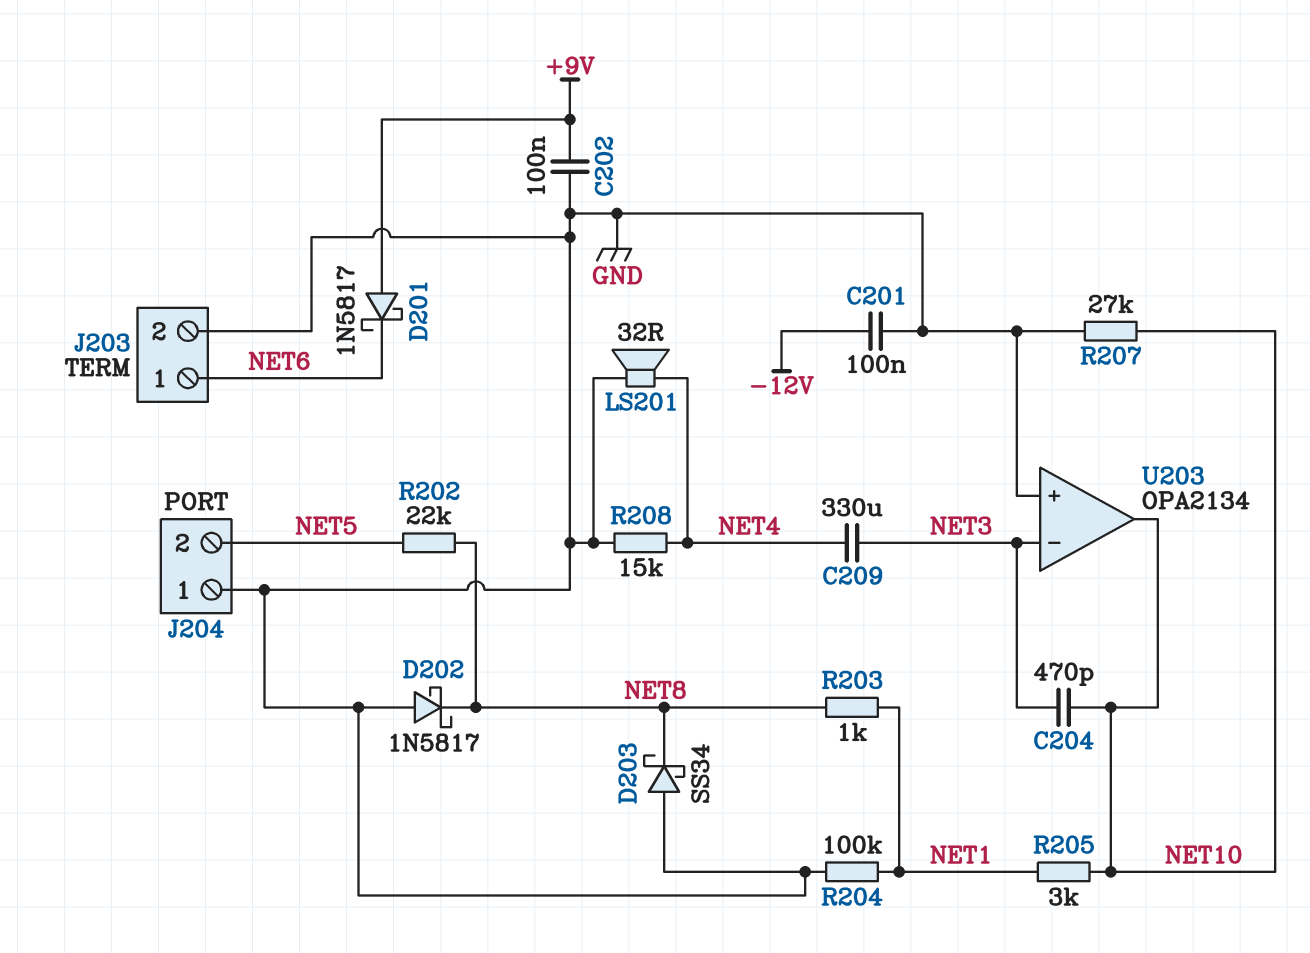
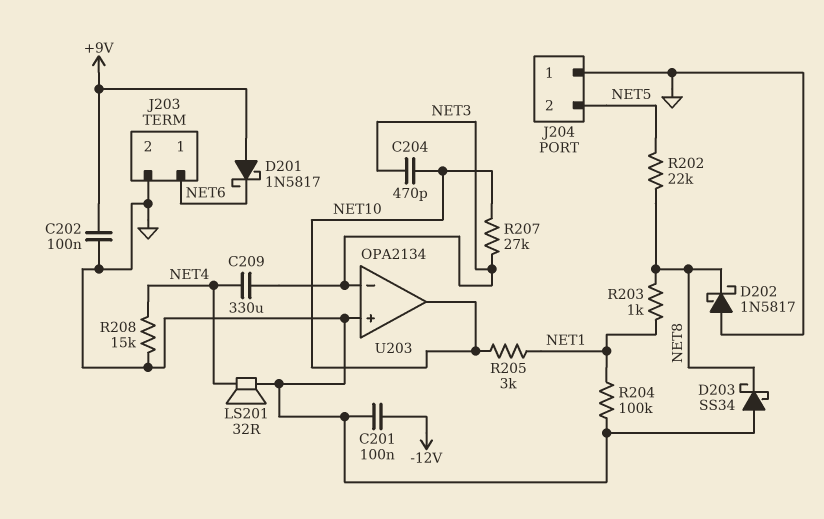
R207: 27k (GND, NET10) -> 27k (NET3, NET10)

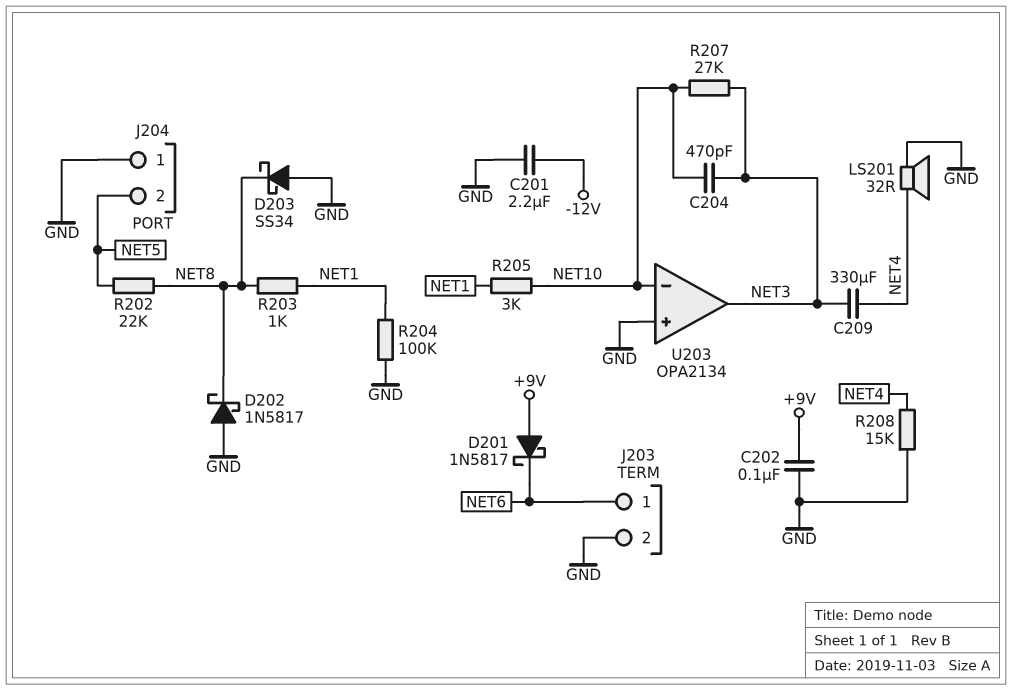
C201: 100nF (-12V, GND) -> 2.2uF (-12V, GND)
U203 pin in-: NET3 -> NET10
U203 pin out: NET10 -> NET3

